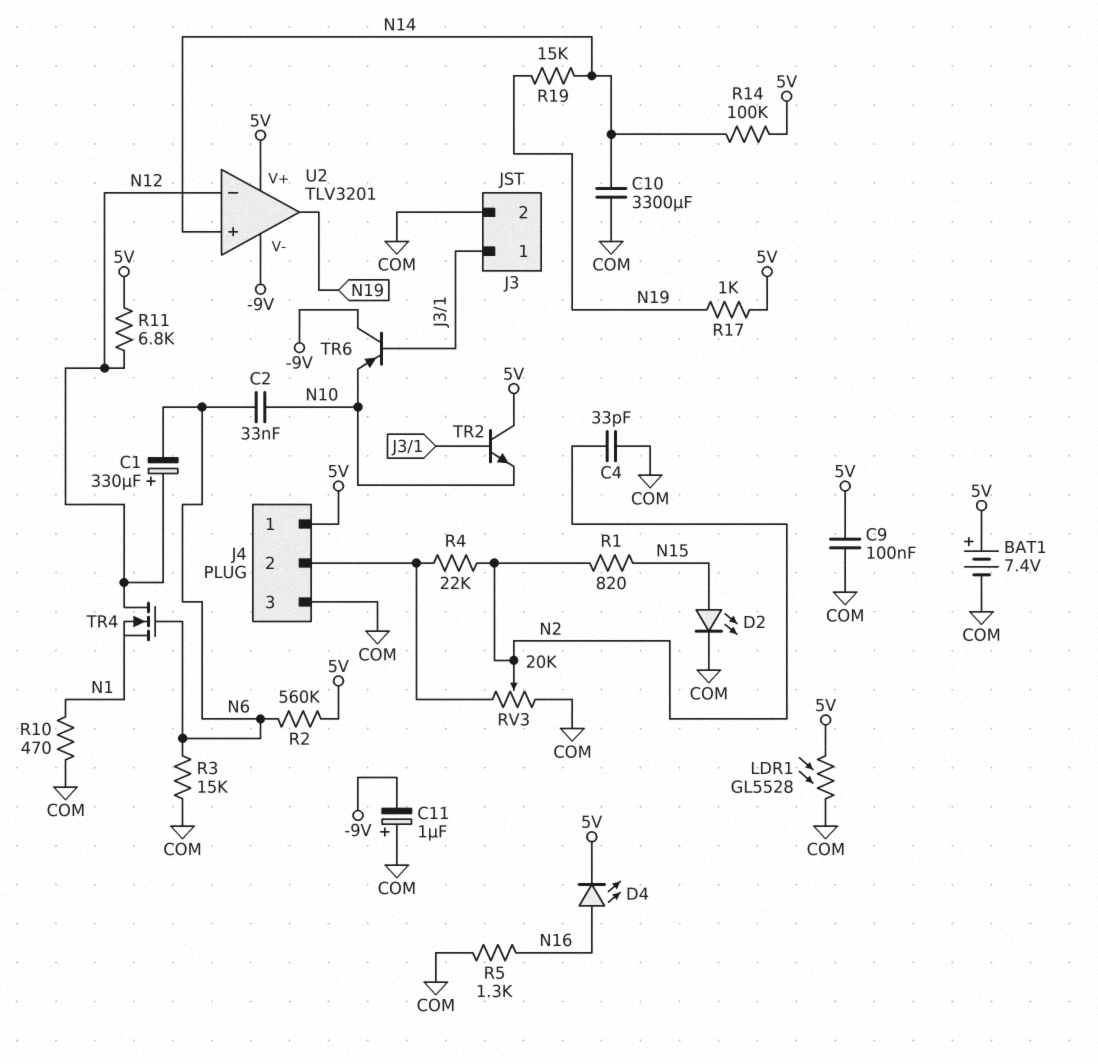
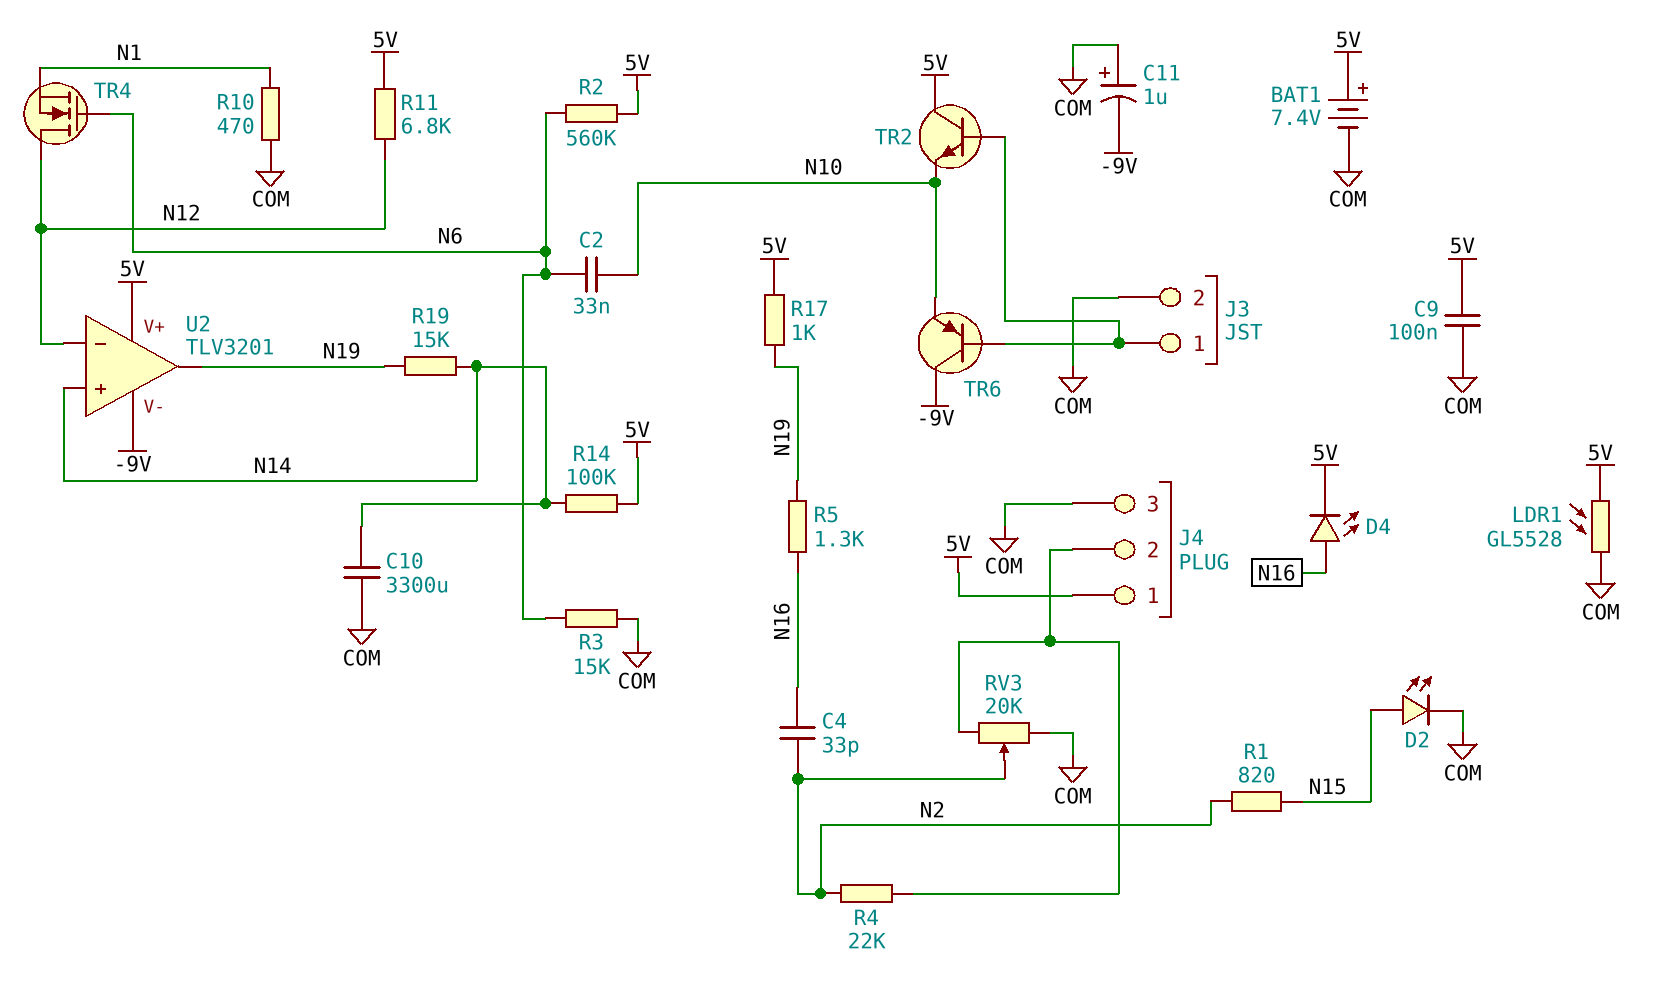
C1: 330uF (plus N12, minus N6) -> none
C4: 33pF (COM, N2) -> 33pF (N2, N16)
R5: 1.3k (COM, N16) -> 1.3k (N16, N19)

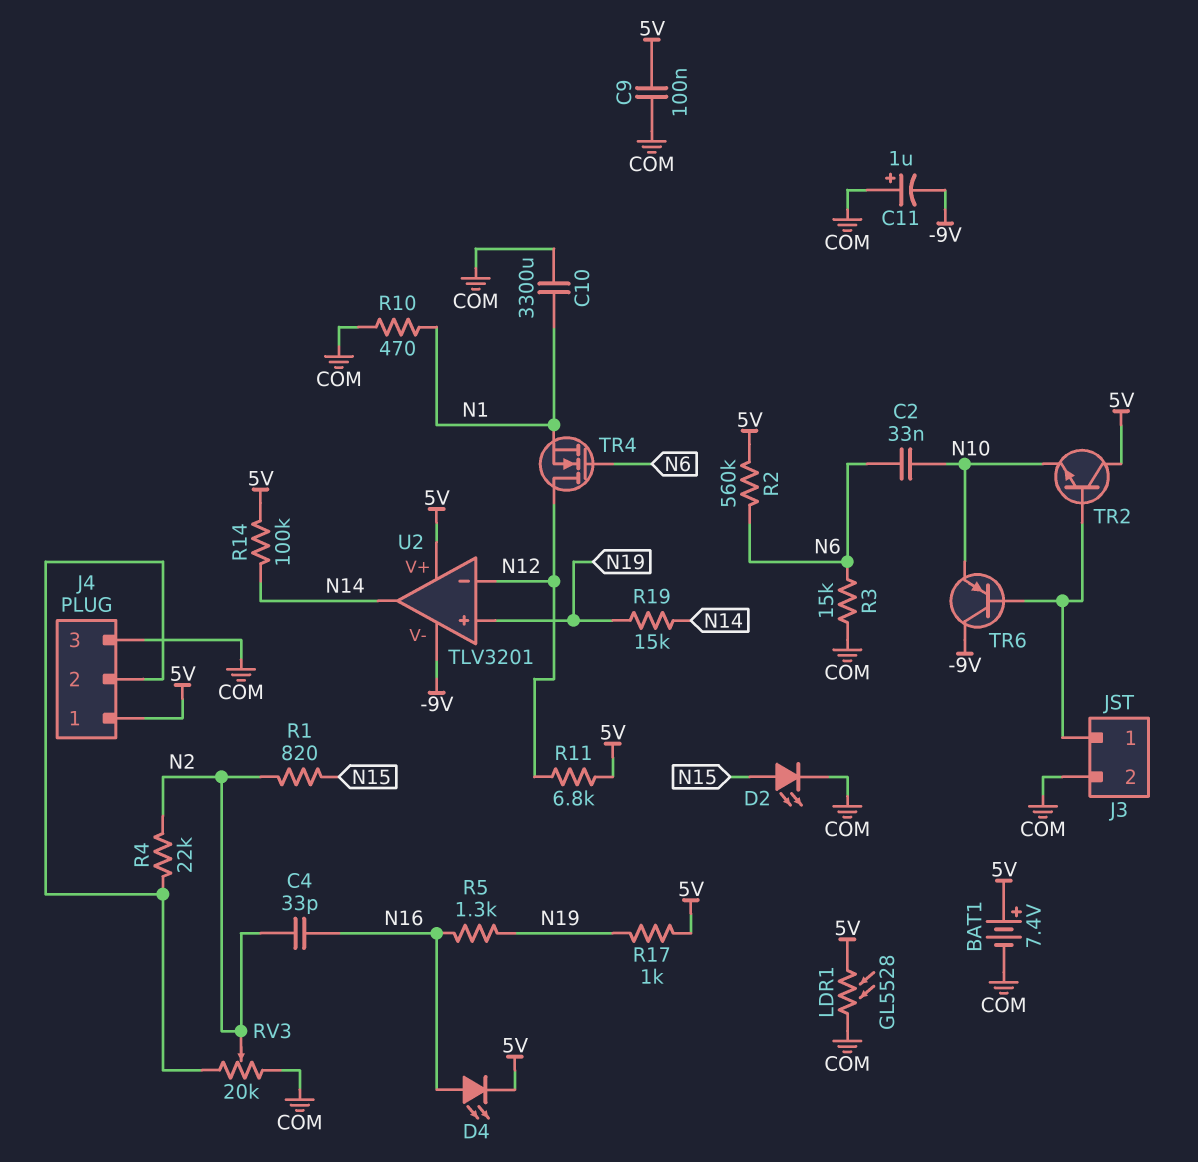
C10: 3300uF (COM, N14) -> 3300uF (COM, N1)
U2 pin in+: N14 -> N19
U2 pin out: N19 -> N14

